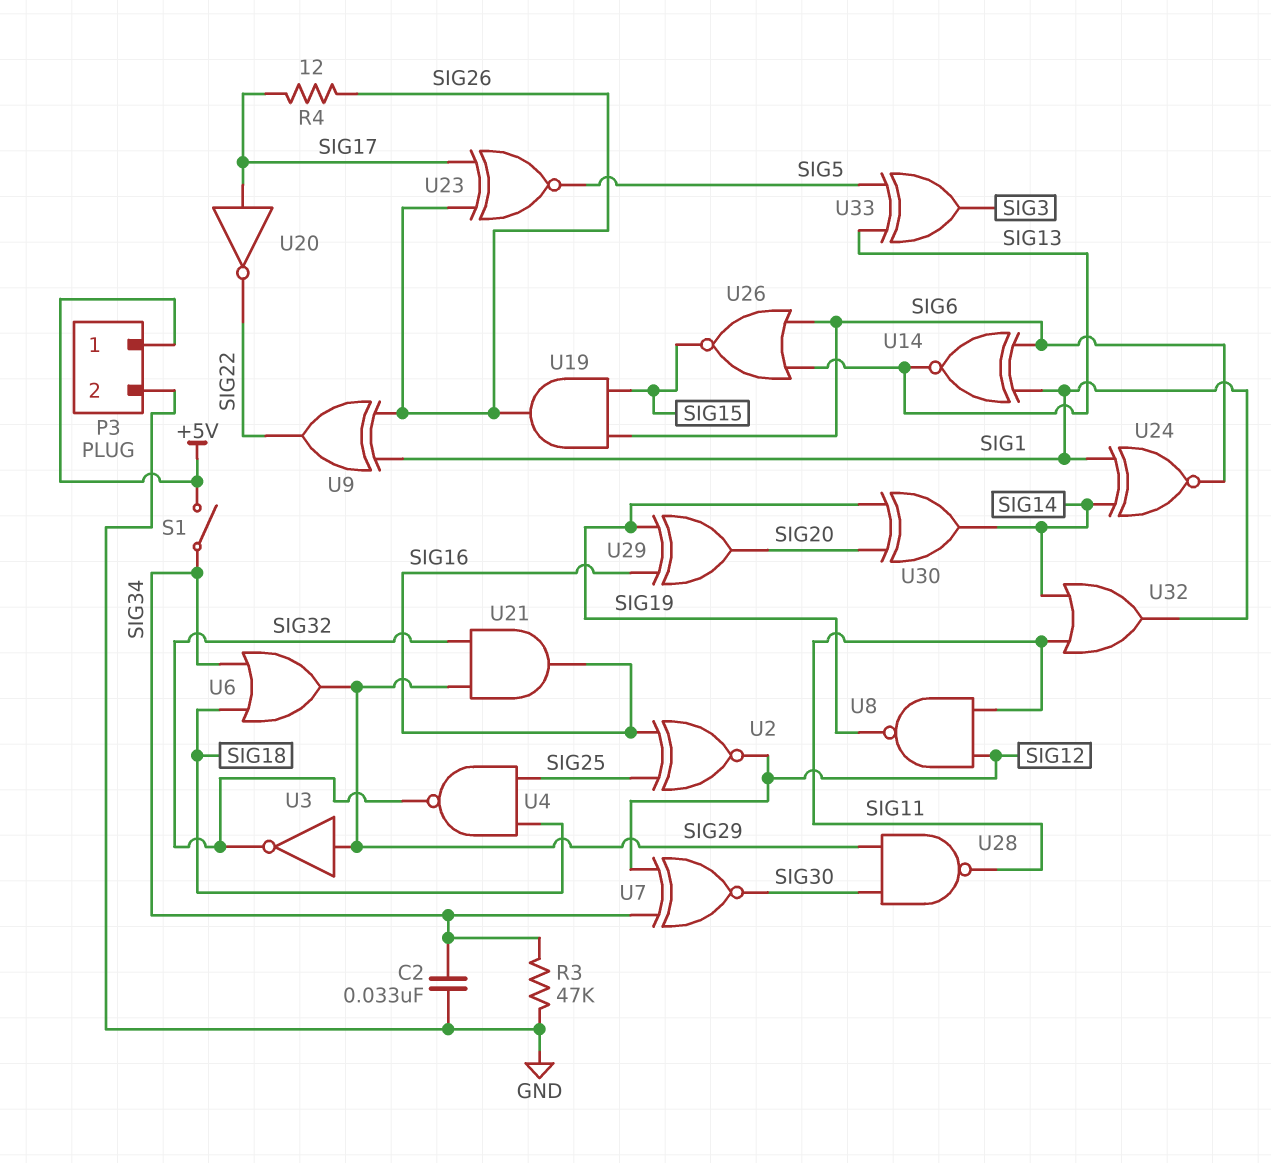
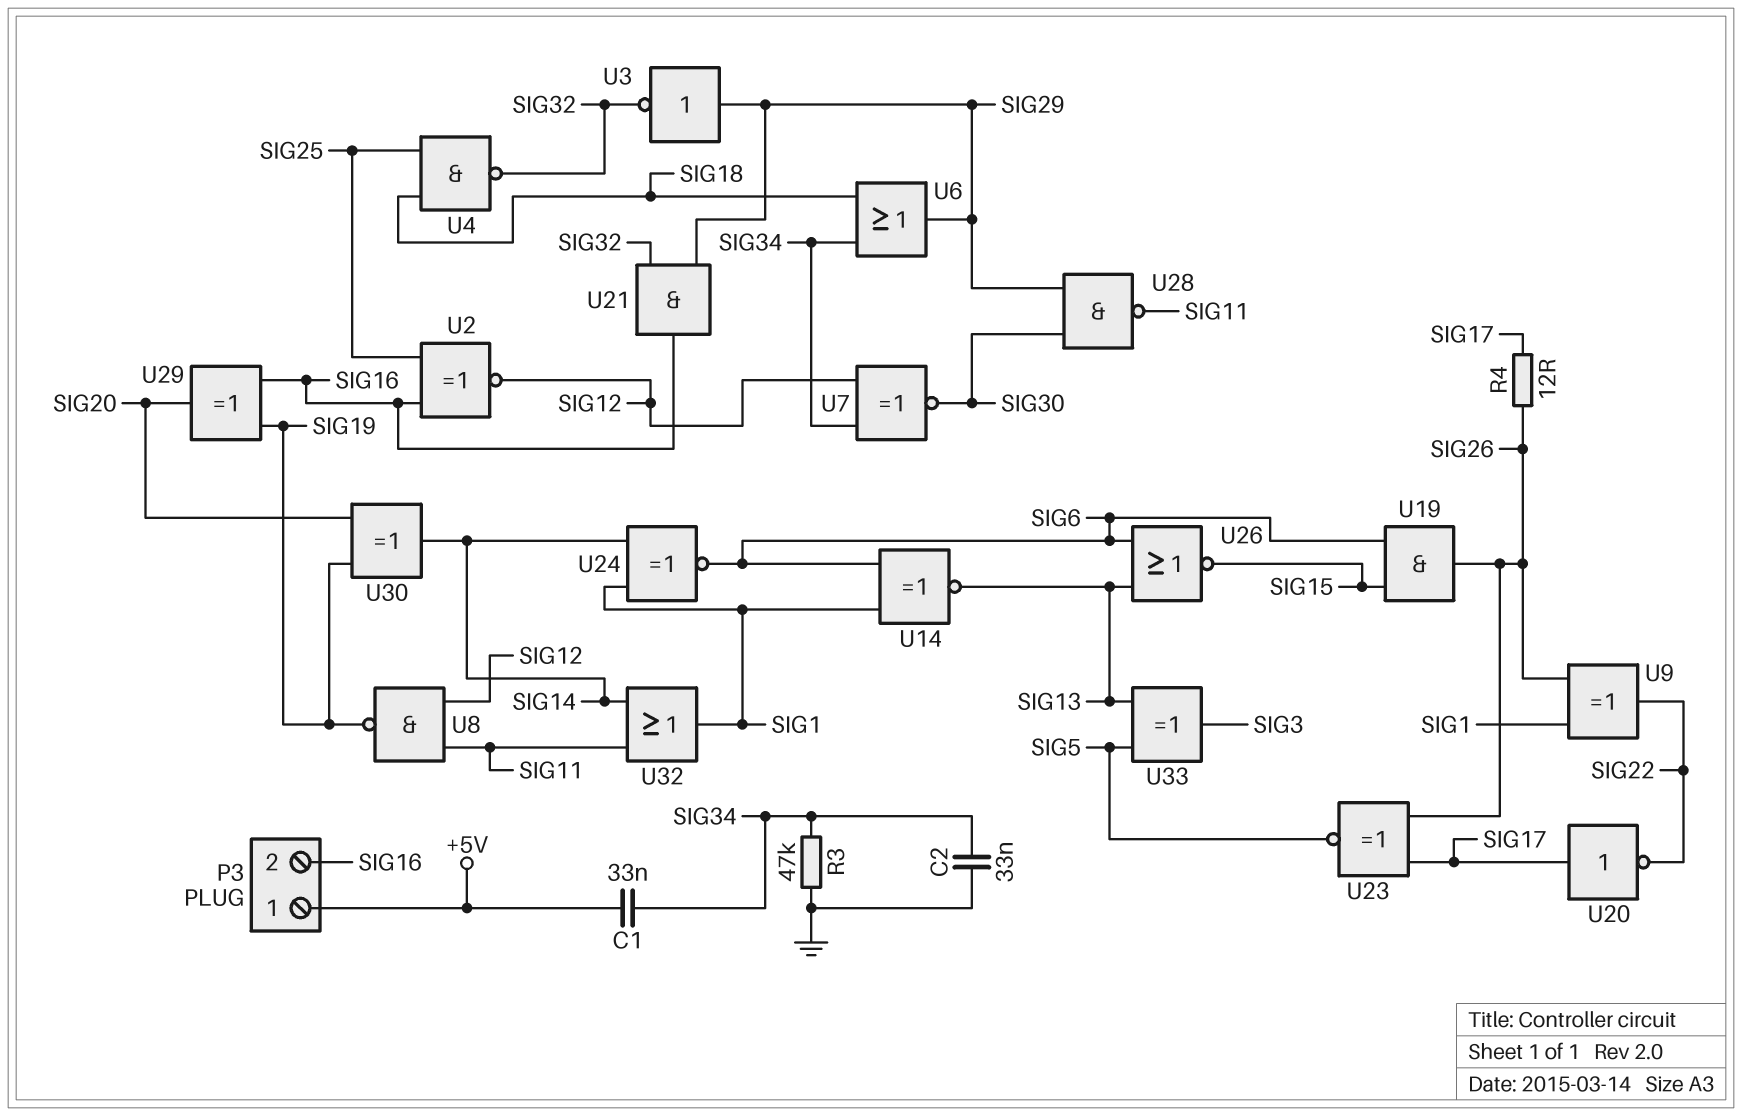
C1: none -> 33nF (+5V, SIG34)
P3 pin 2: GND -> SIG16
S1: switch (+5V, SIG34) -> none

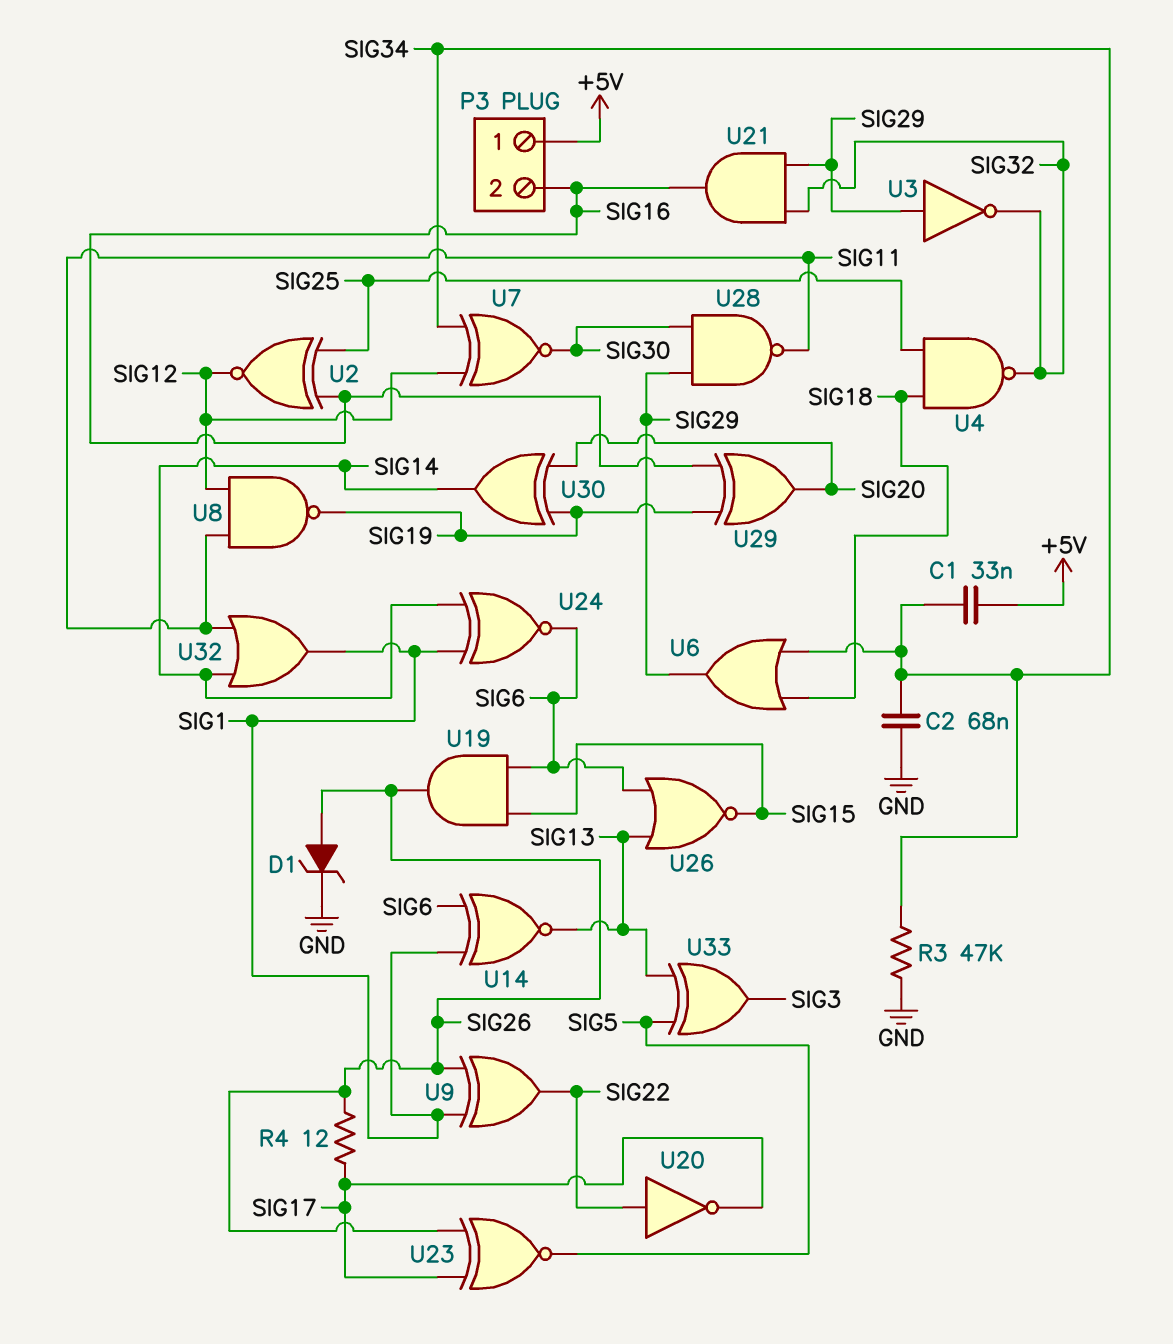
C2: 33nF (GND, SIG34) -> 68nF (GND, SIG34)
D1: none -> zener (A SIG26, K GND)
U20: NOT (in SIG17, out SIG22) -> NOT (in SIG22, out SIG17)

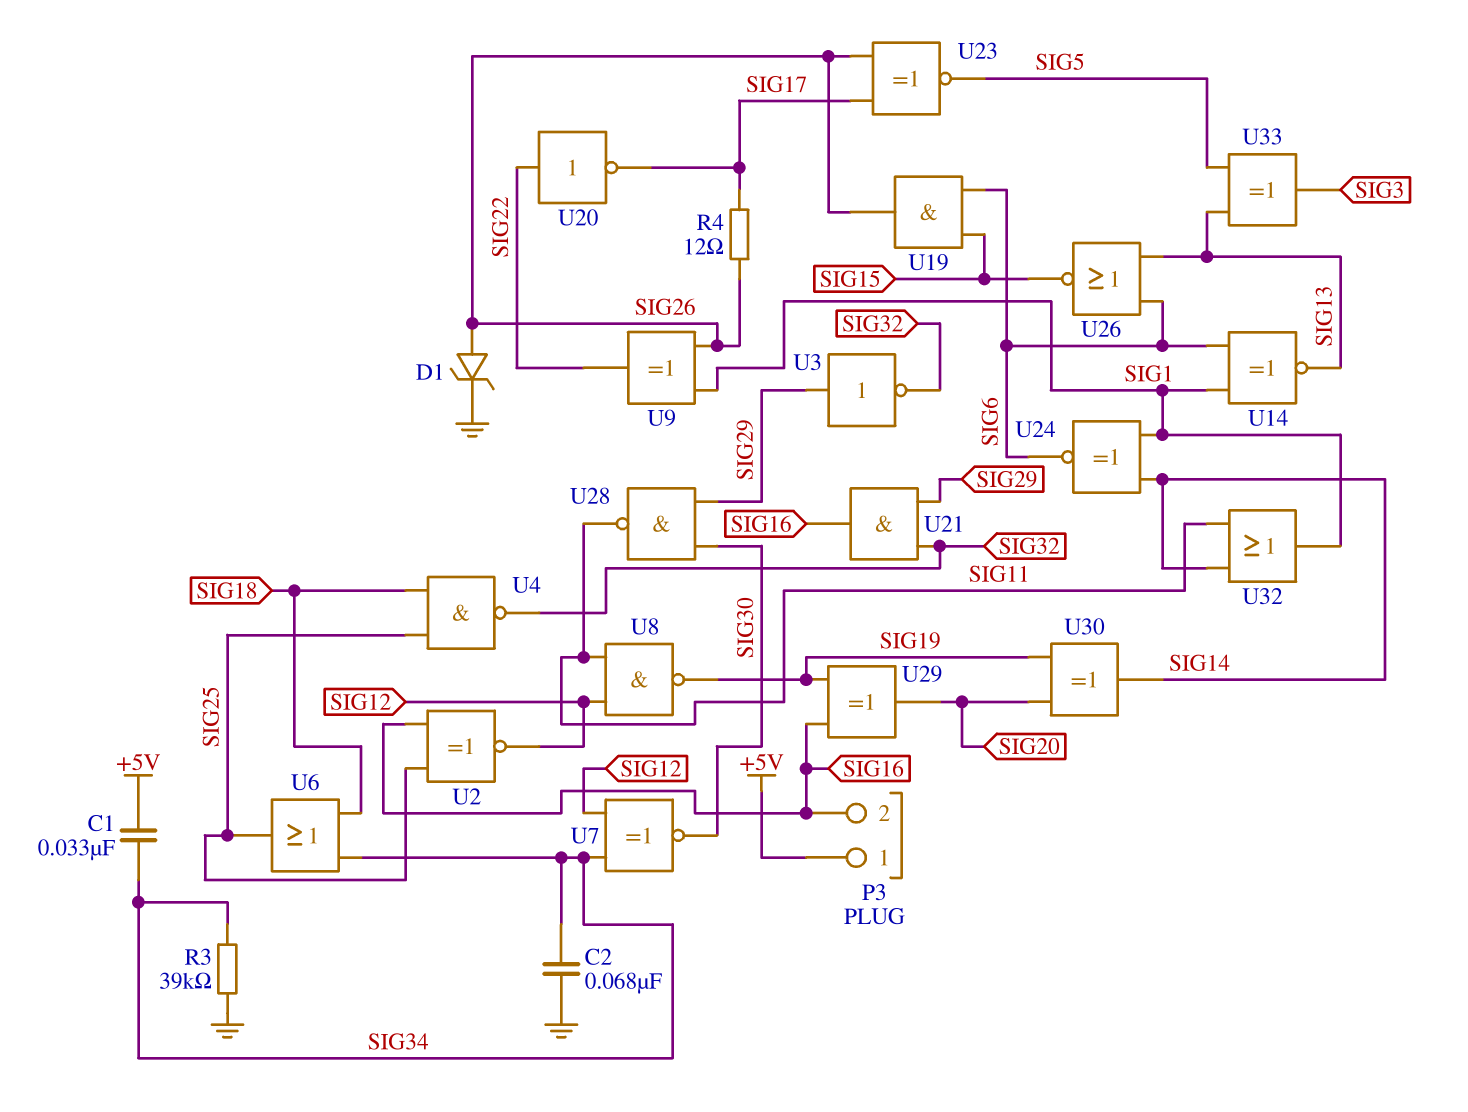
R3: 47k (GND, SIG34) -> 39k (GND, SIG34)
U6: OR (in SIG18, in SIG34, out SIG29) -> OR (in SIG18, in SIG34, out SIG25)

